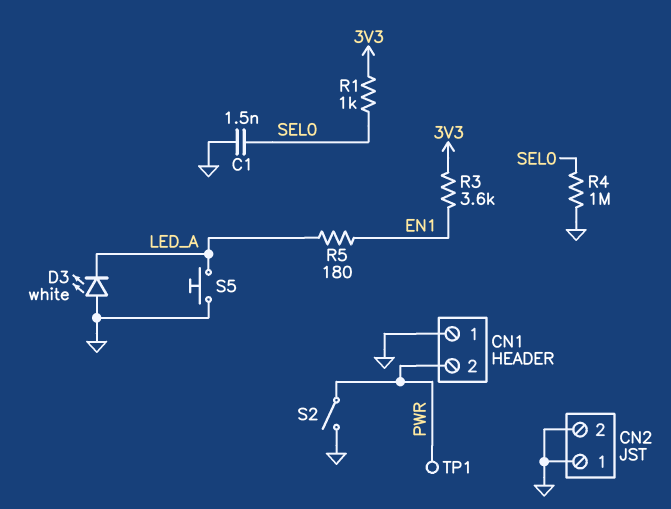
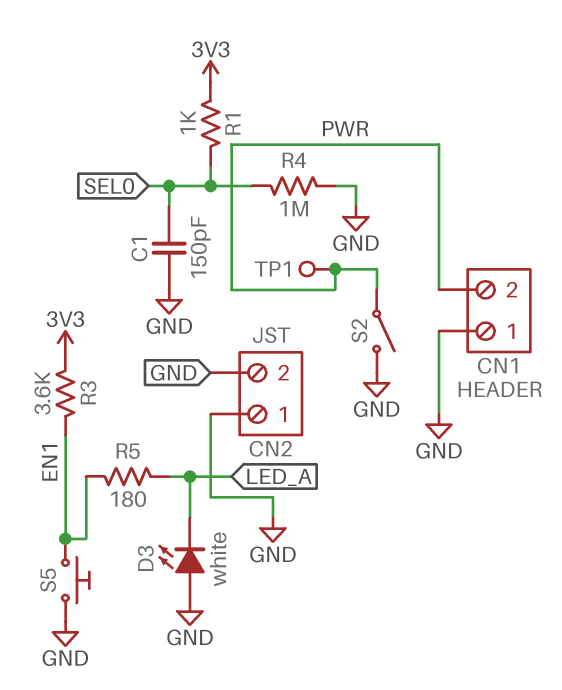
C1: 1.5nF (GND, SEL0) -> 150pF (GND, SEL0)
S5: button (GND, LED_A) -> button (EN1, GND)

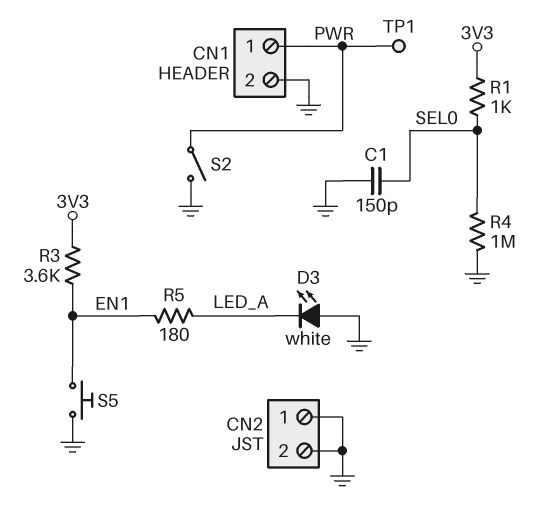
CN1 pin 1: GND -> PWR
CN1 pin 2: PWR -> GND

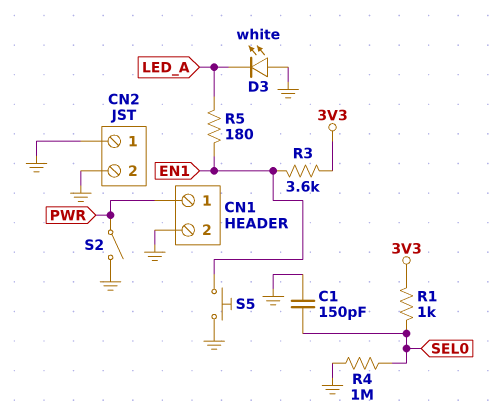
TP1: test point (PWR) -> none

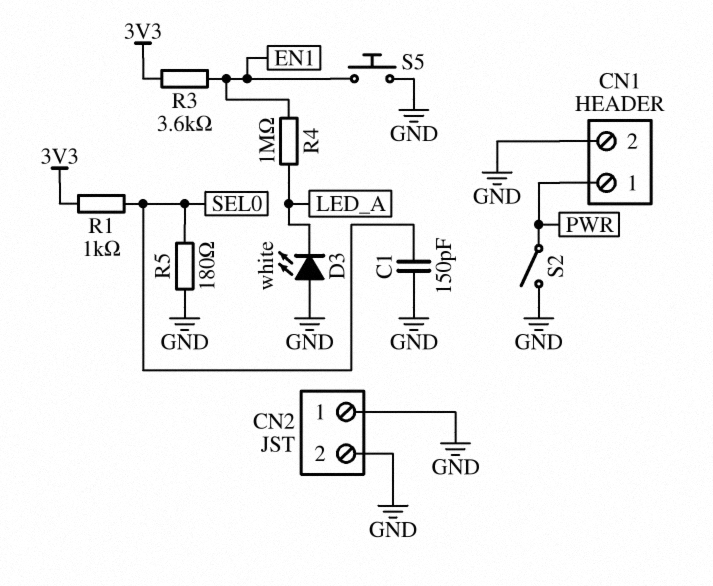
R4: 1M (GND, SEL0) -> 1M (EN1, LED_A)
R5: 180 (EN1, LED_A) -> 180 (GND, SEL0)

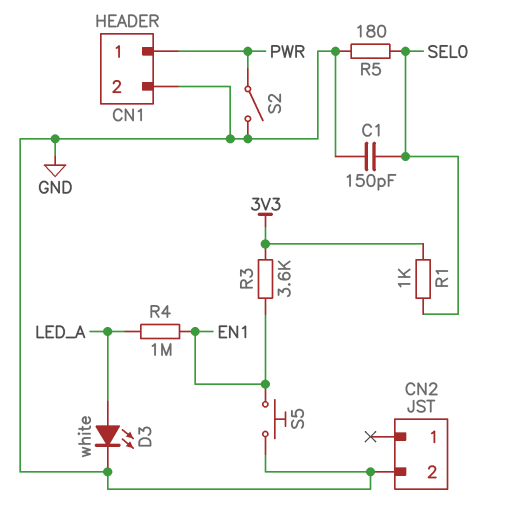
CN2 pin 1: GND -> none
D3: LED white (A GND, K LED_A) -> LED white (A LED_A, K GND)

